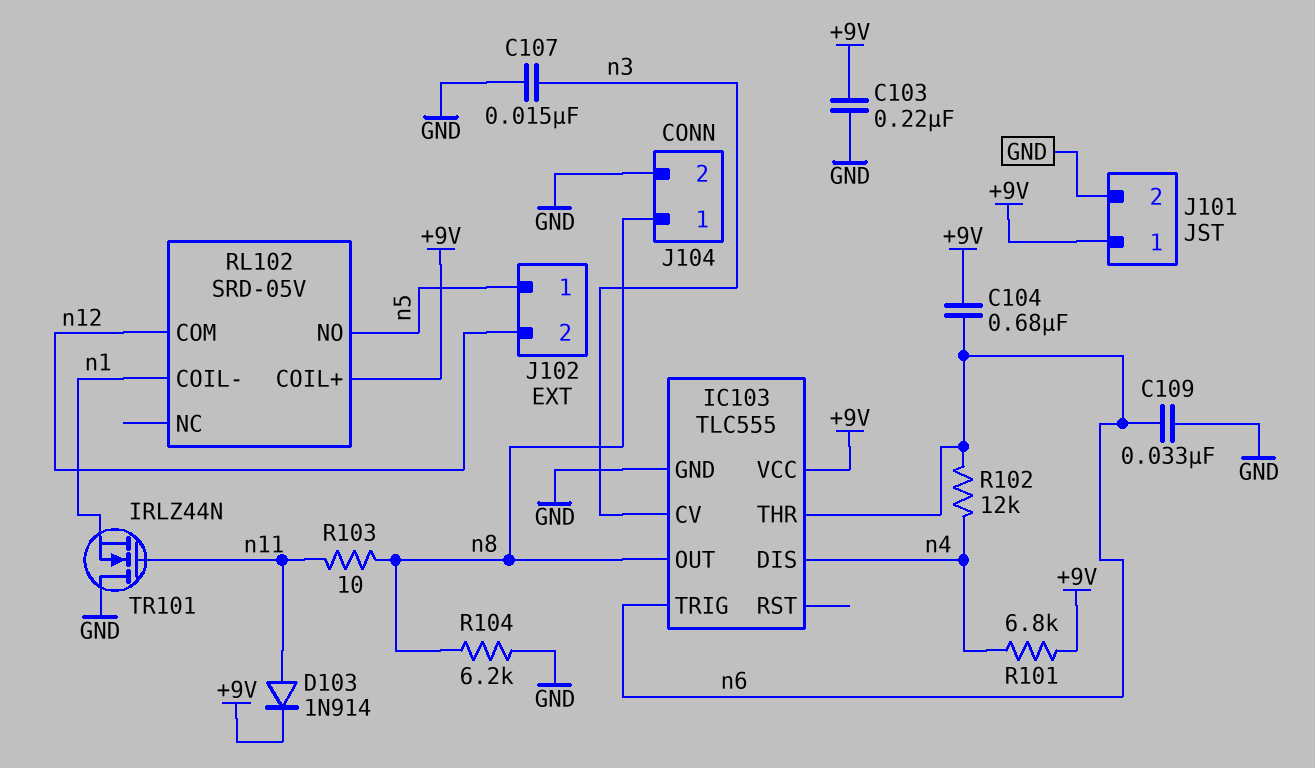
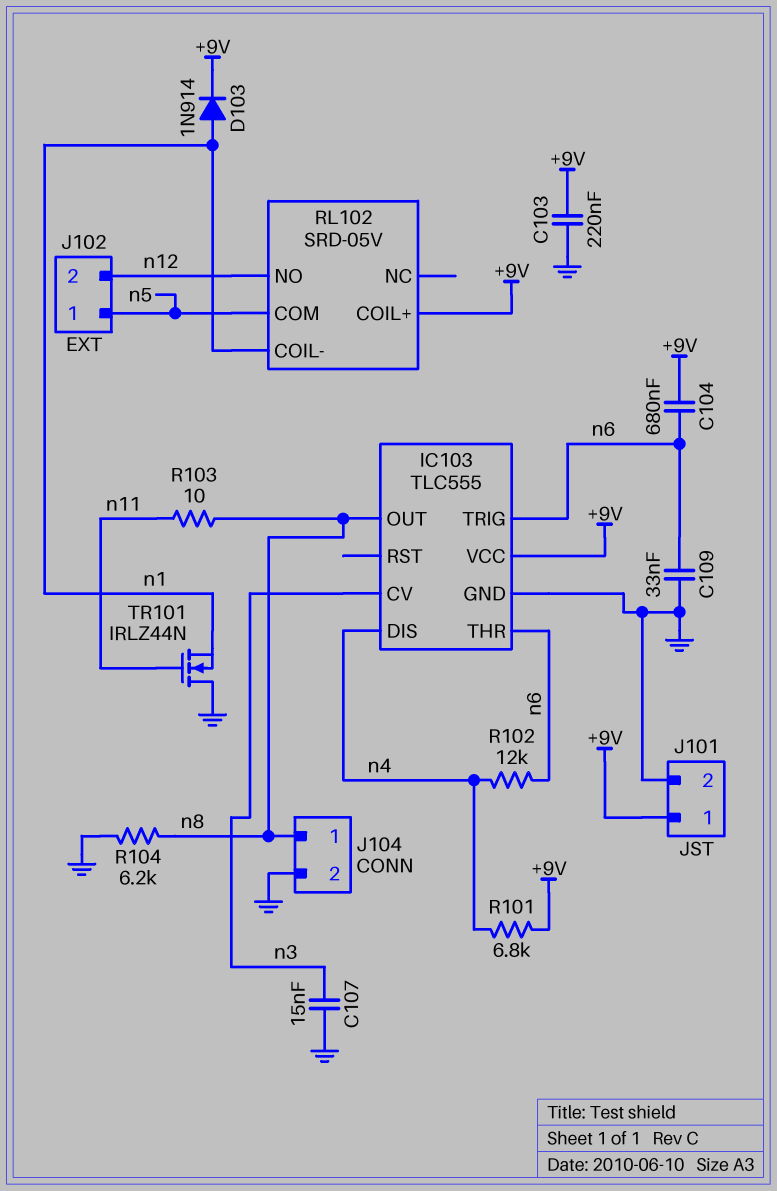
D103: diode 1N914 (A n11, K +9V) -> diode 1N914 (A n1, K +9V)
RL102 pin COM: n12 -> n5
RL102 pin NO: n5 -> n12

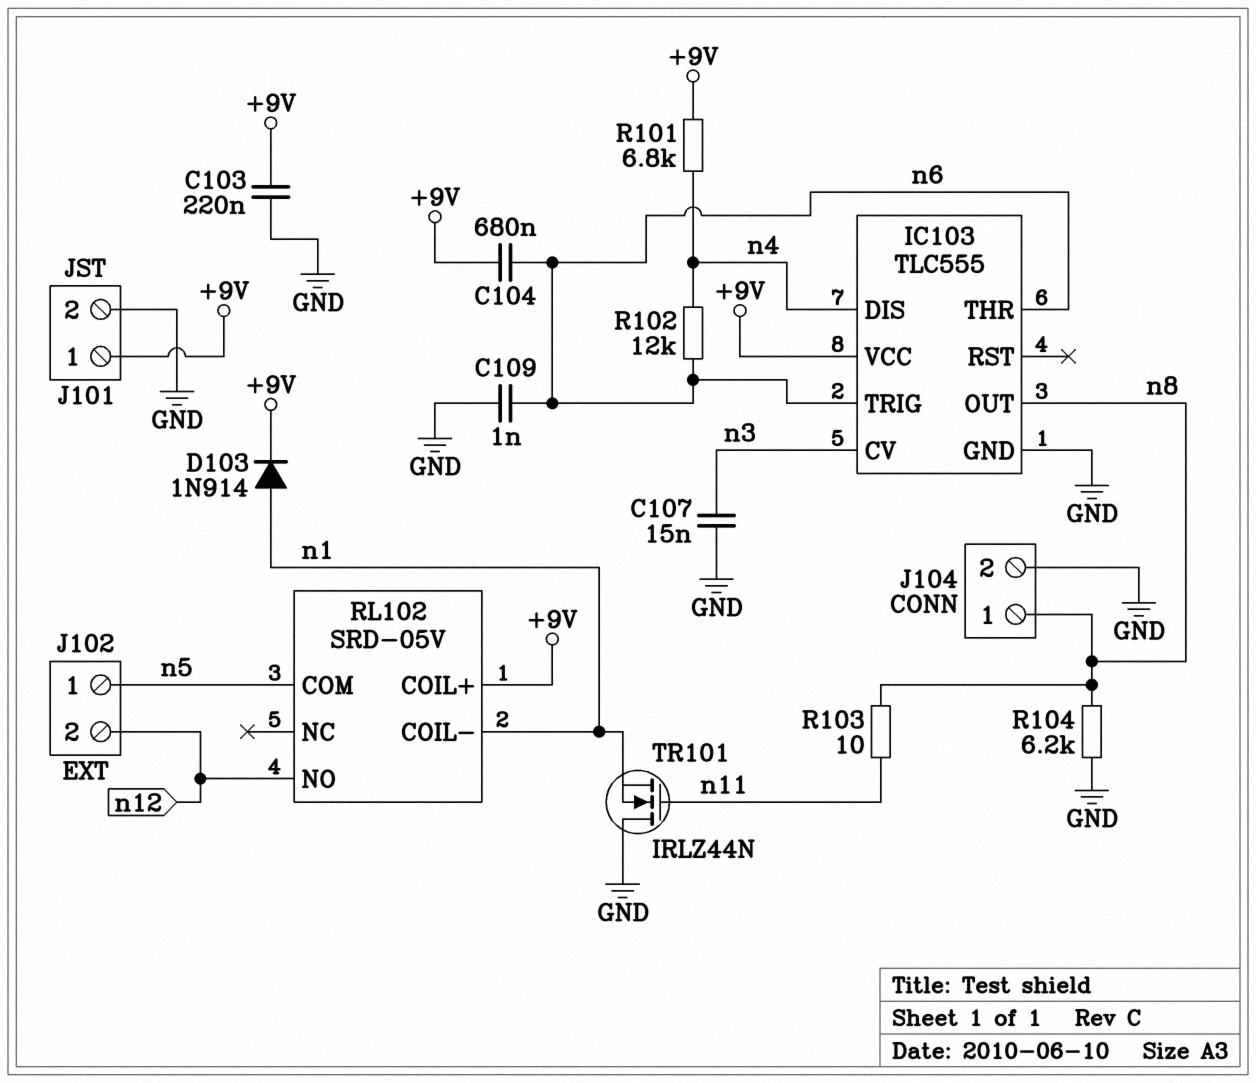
C109: 33nF (GND, n6) -> 1nF (GND, n6)

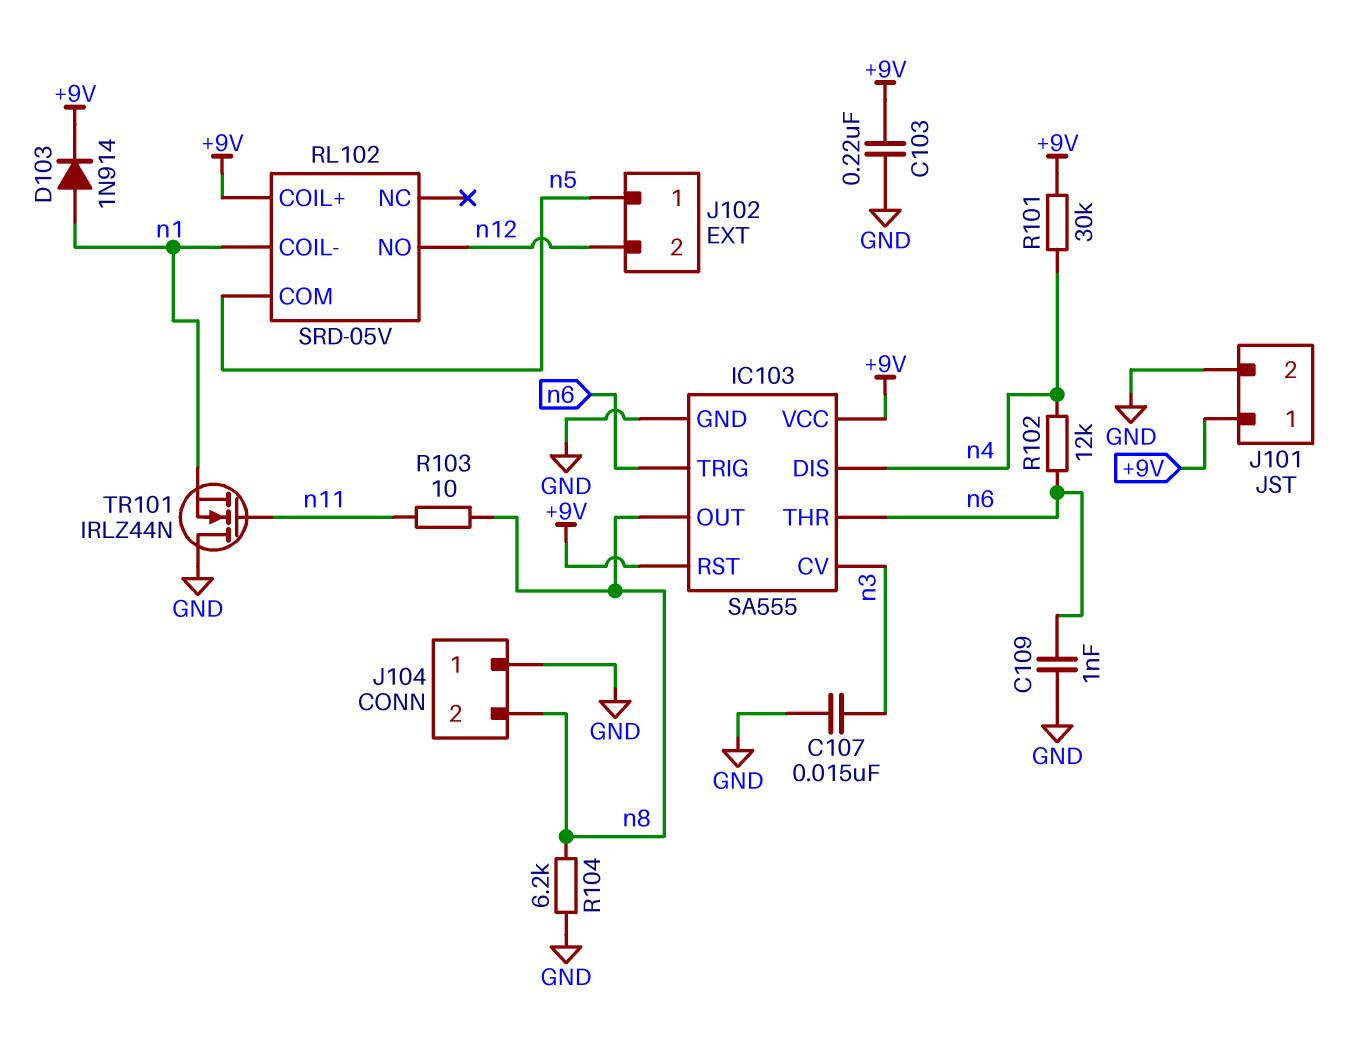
C104: 680nF (+9V, n6) -> none
IC103: TLC555 -> SA555
IC103 pin RST: none -> +9V
J104 pin 1: n8 -> GND
J104 pin 2: GND -> n8
R101: 6.8k (+9V, n4) -> 30k (+9V, n4)

